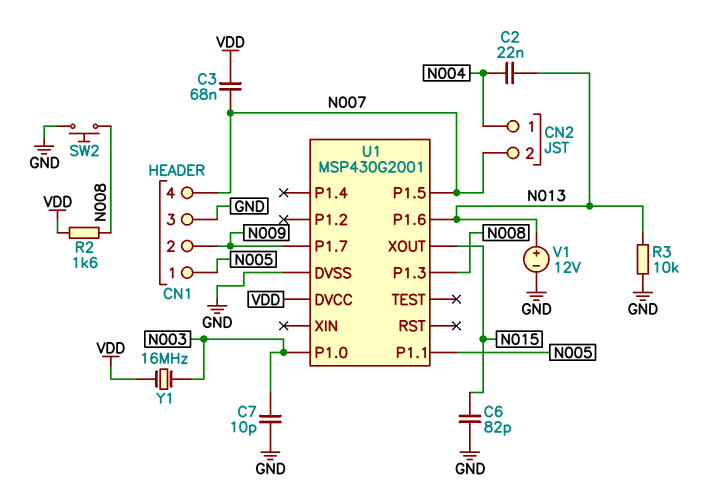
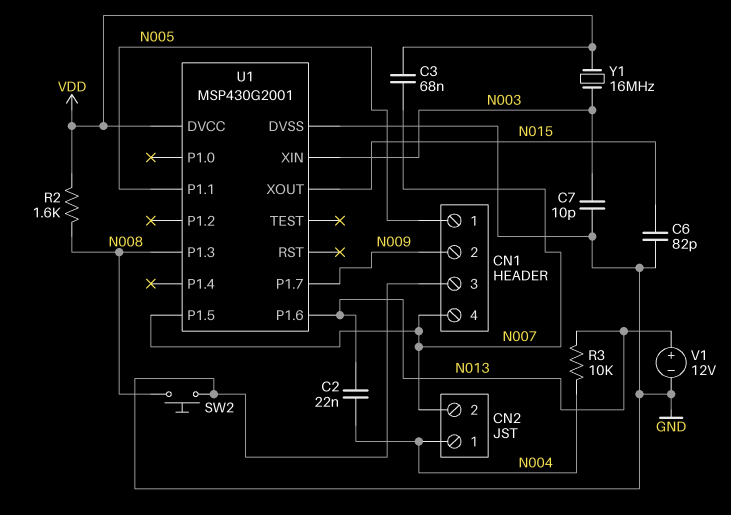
R3: 10k (GND, N013) -> 10k (N004, N013)
U1 pin P1.0: N003 -> none
U1 pin XIN: none -> N003

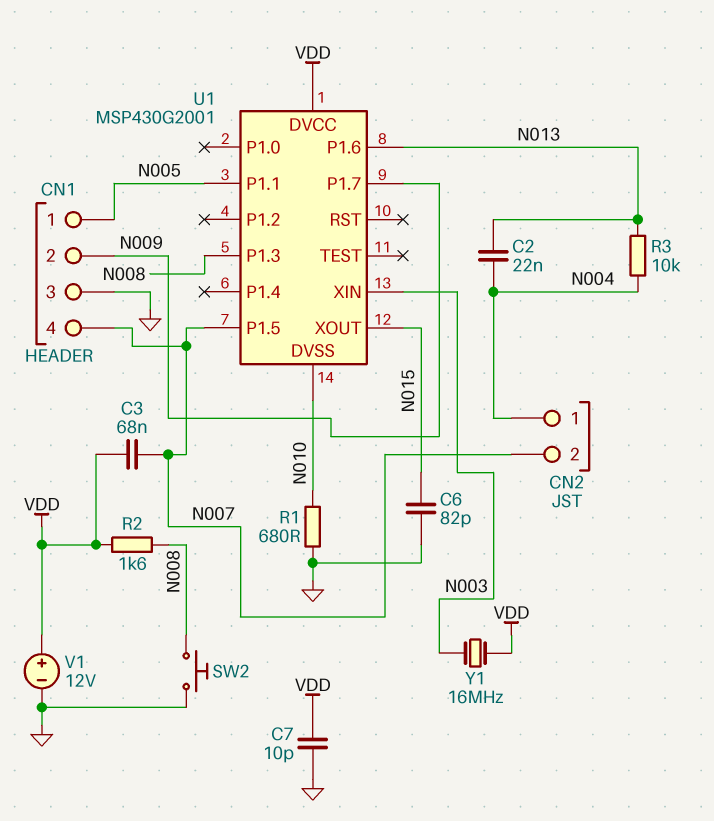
C7: 10pF (GND, N003) -> 10pF (GND, VDD)
R1: none -> 680 (GND, N010)
U1 pin DVSS: GND -> N010
V1: 12V (plus N013, minus GND) -> 12V (plus VDD, minus GND)

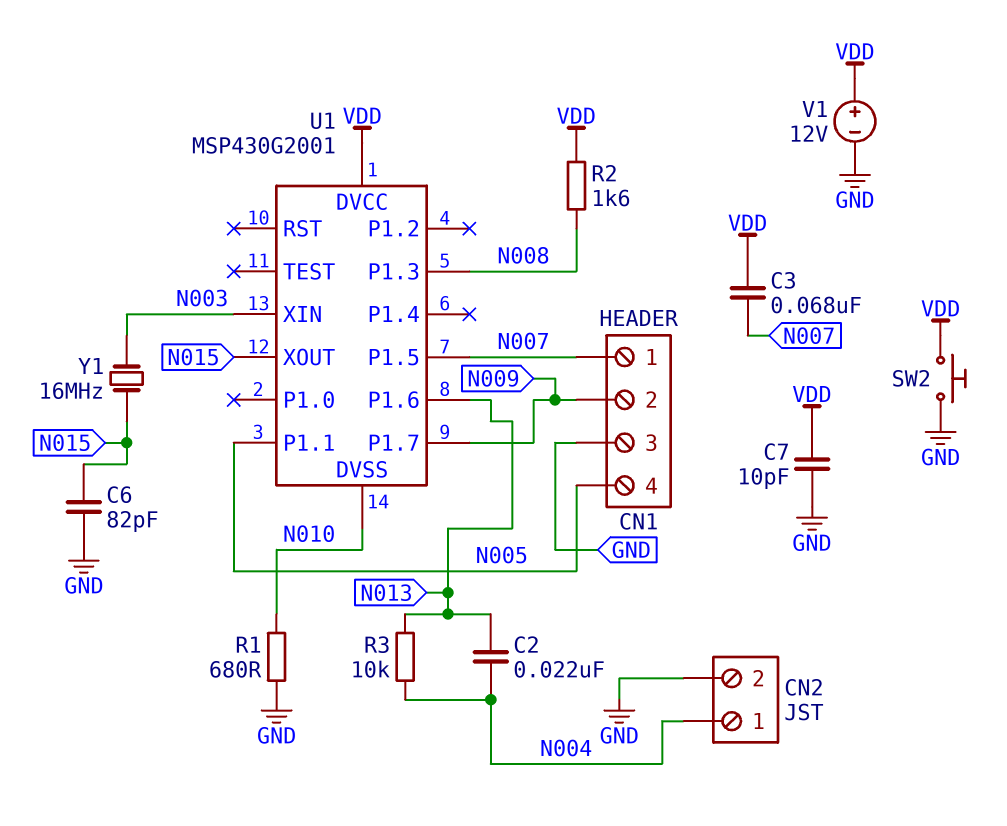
CN1 pin 1: N005 -> N007
CN1 pin 4: N007 -> N005
CN2 pin 2: N007 -> GND
SW2: button (GND, N008) -> button (GND, VDD)
Y1: 16MHz (N003, VDD) -> 16MHz (N003, N015)

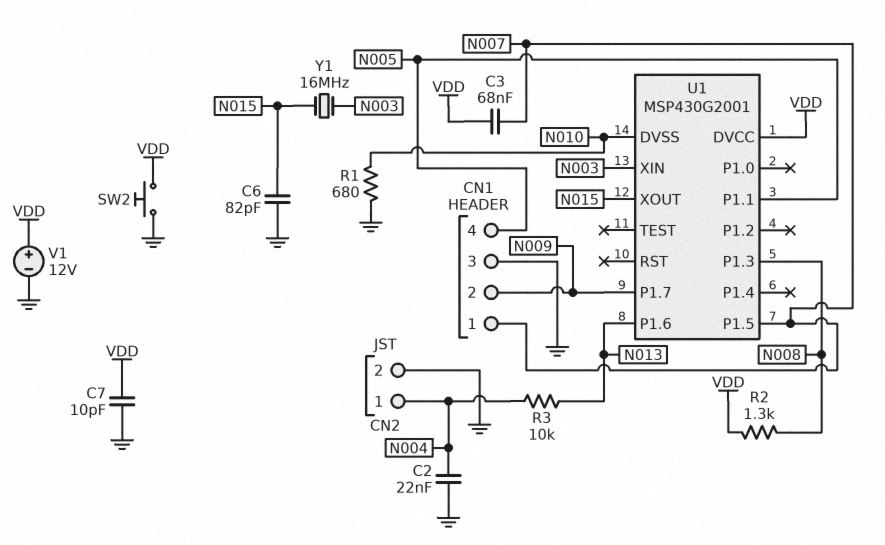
C2: 22nF (N004, N013) -> 22nF (GND, N004)
R2: 1.6k (N008, VDD) -> 1.3k (N008, VDD)

